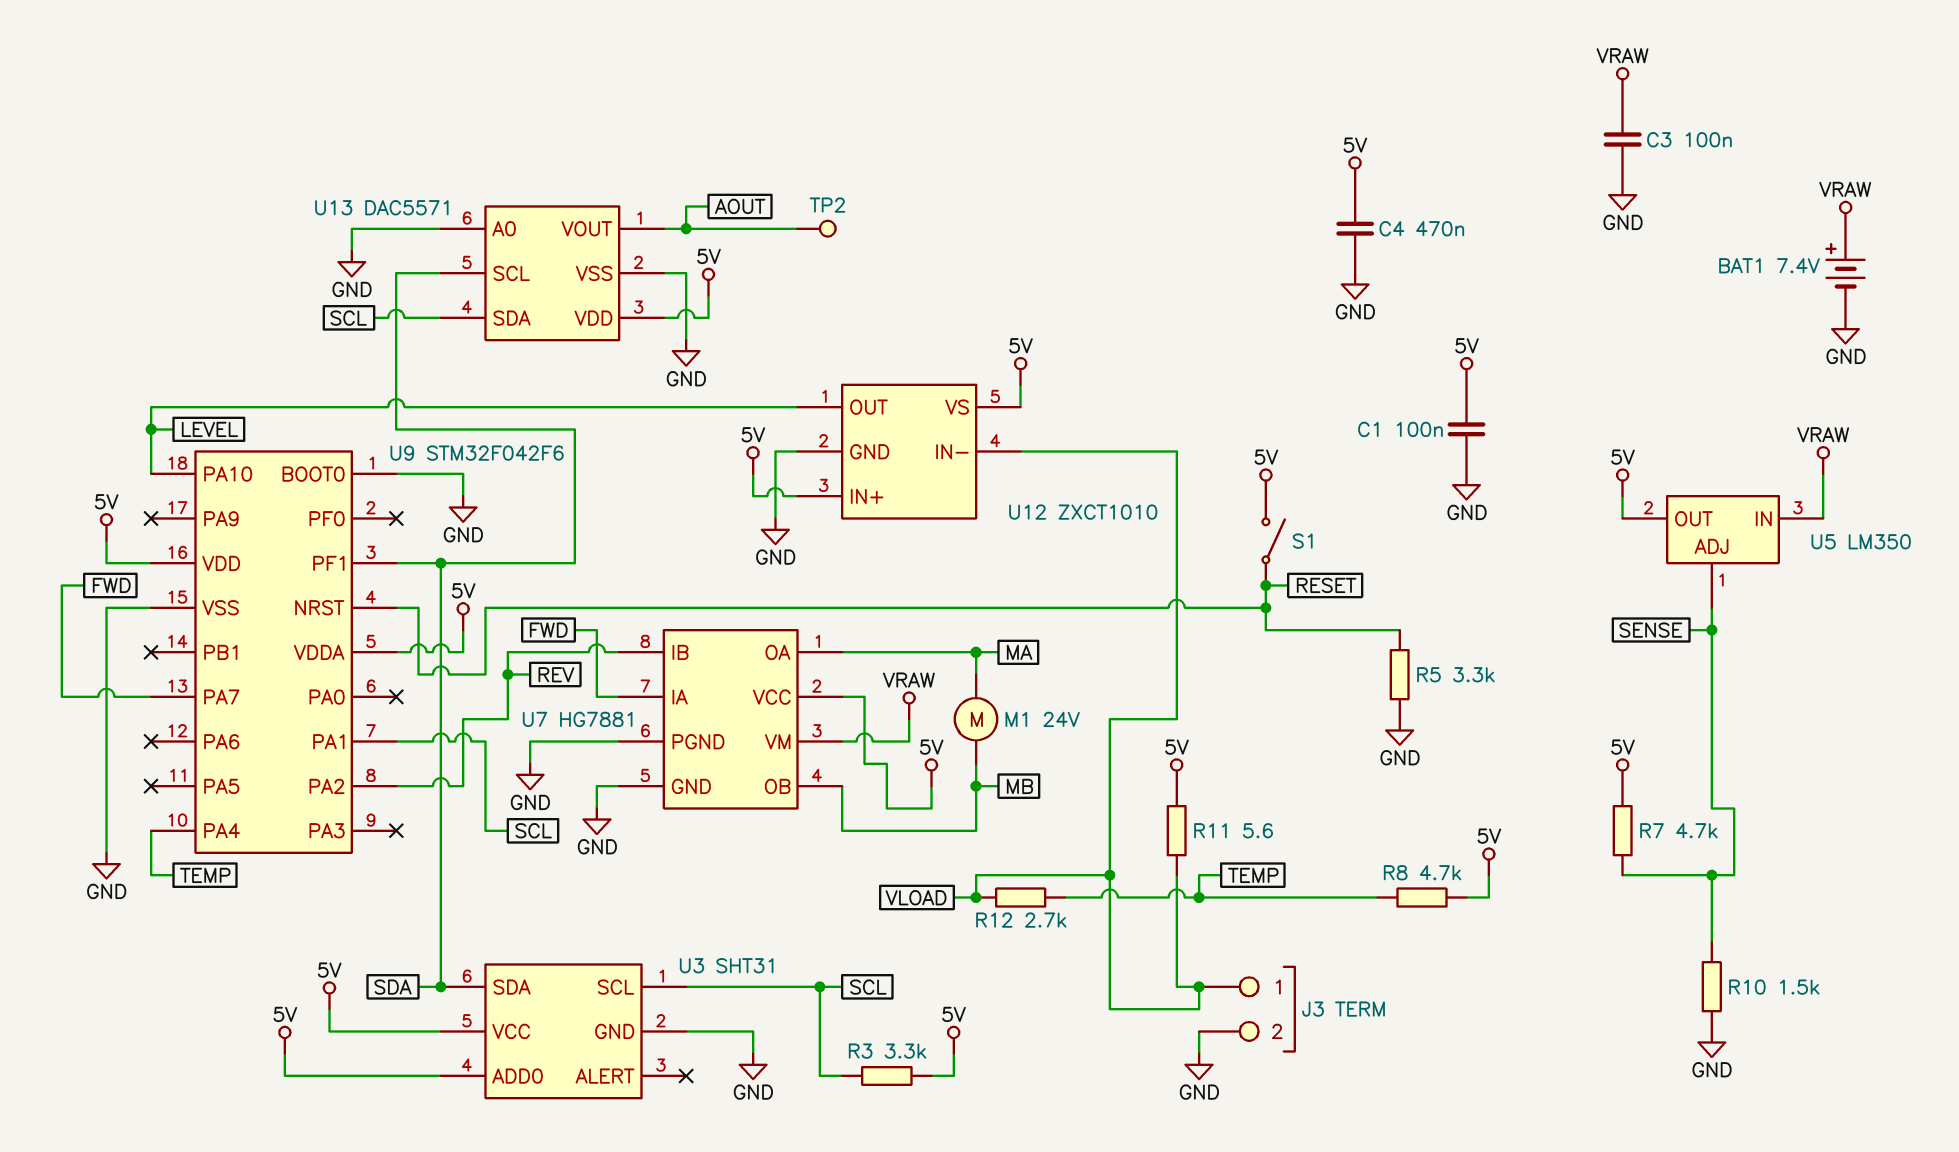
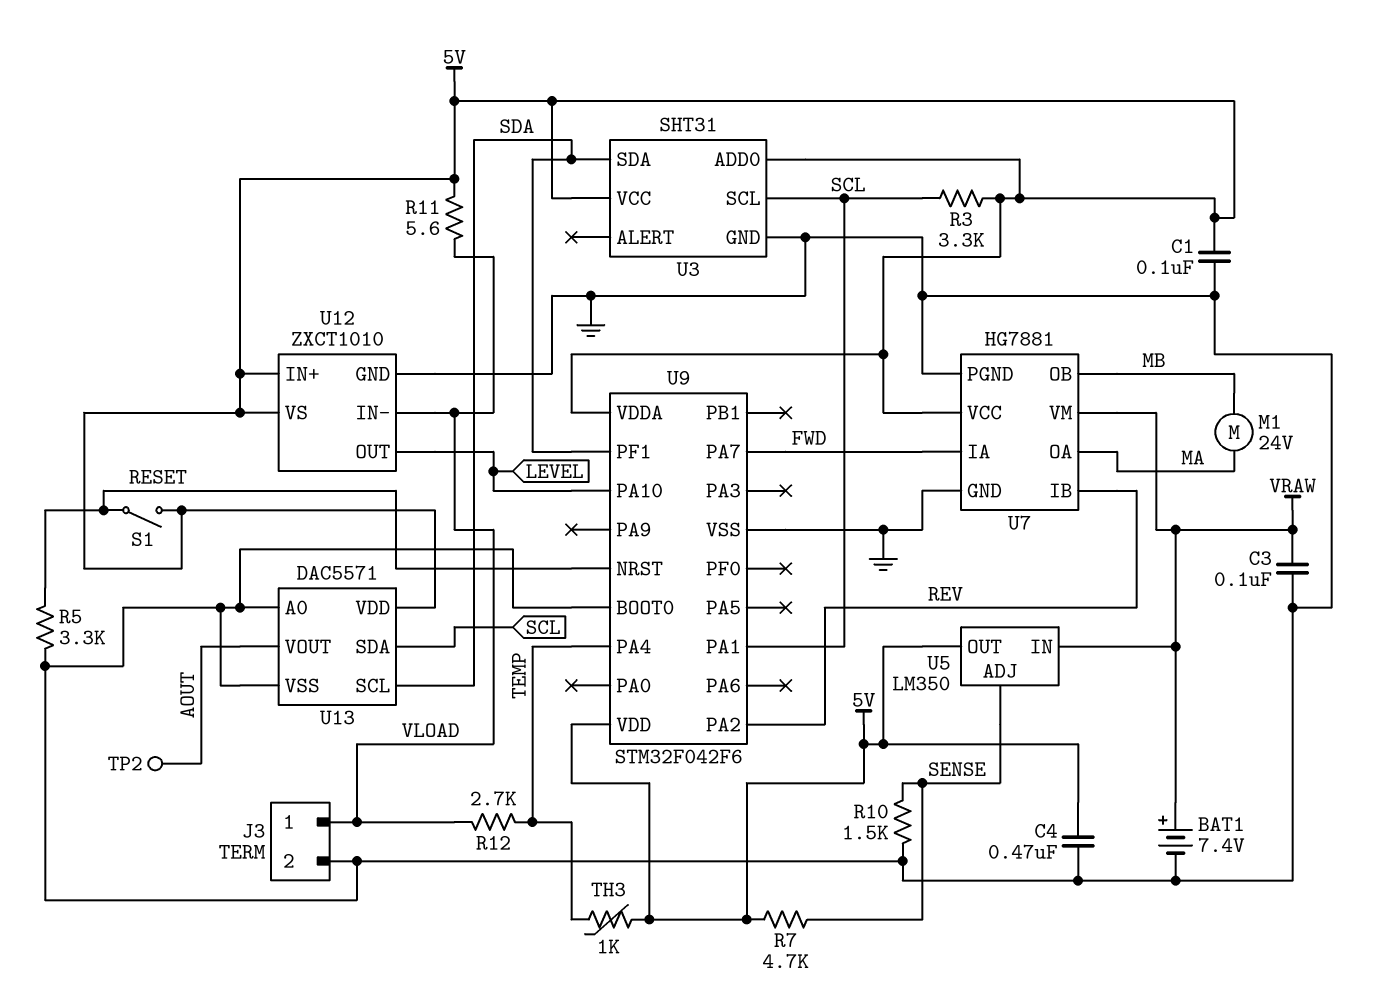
R8: 4.7k (5V, TEMP) -> none
TH3: none -> 1k (5V, TEMP)

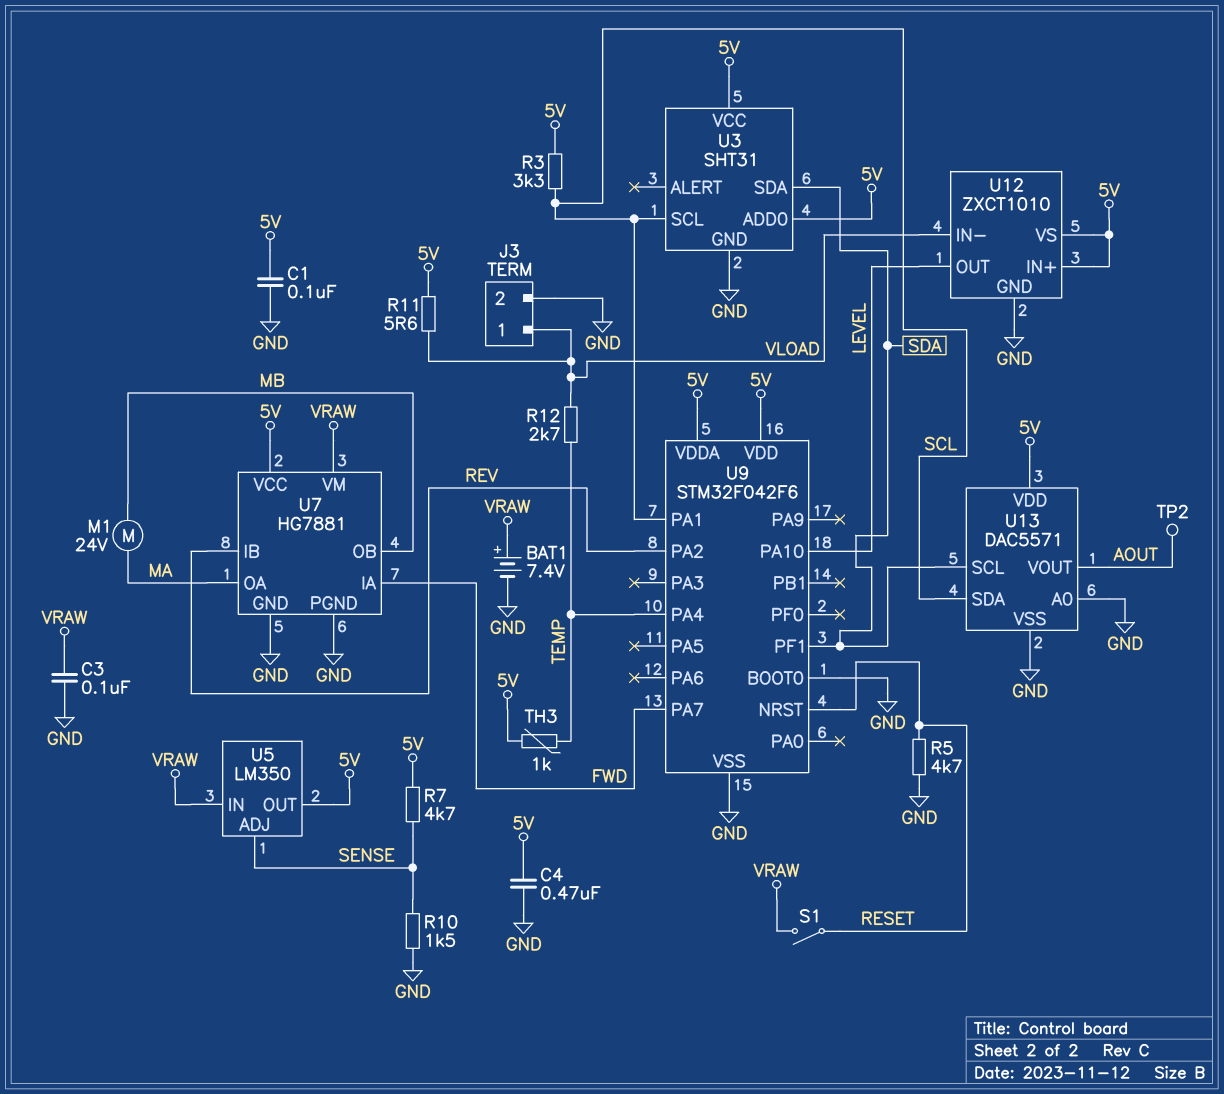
R5: 3.3k (GND, RESET) -> 4.7k (GND, RESET)
S1: switch (5V, RESET) -> switch (RESET, VRAW)

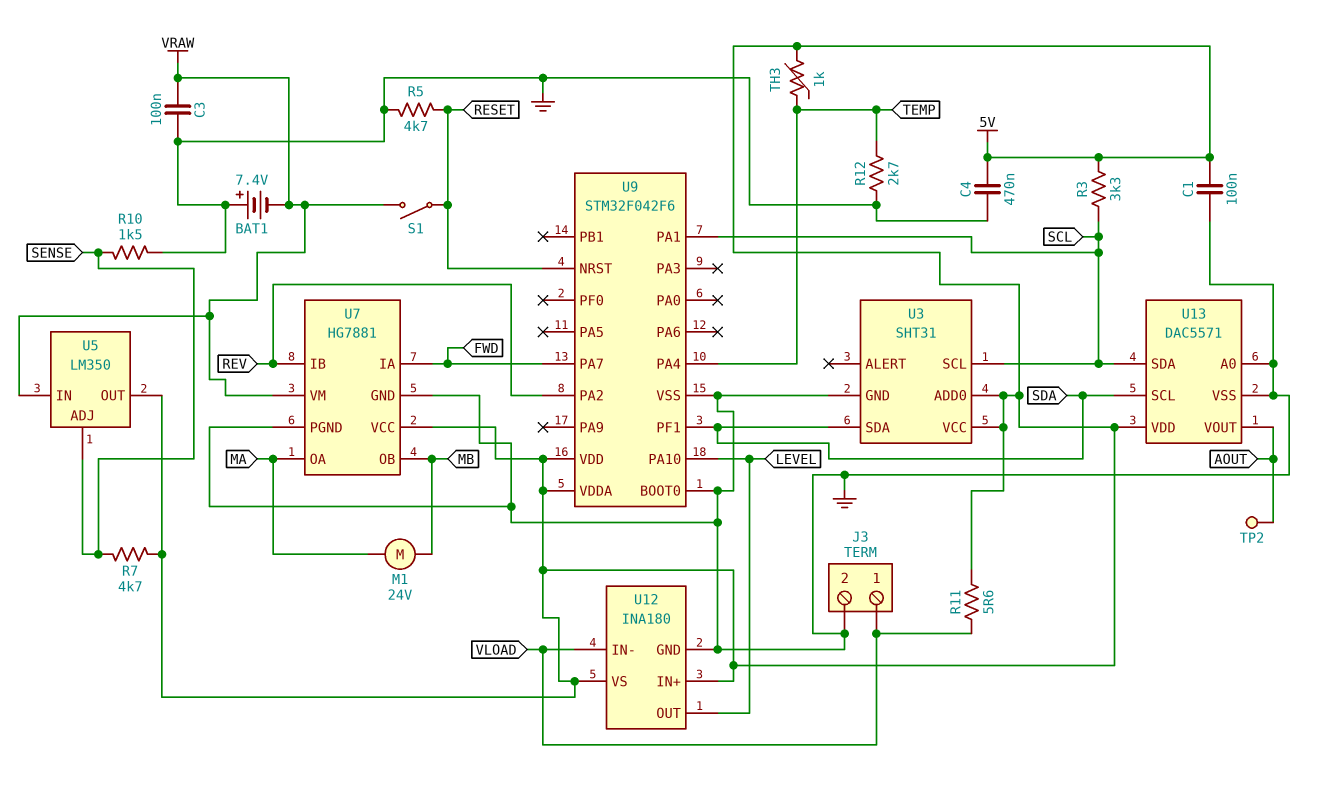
BAT1: 7.4V (plus VRAW, minus GND) -> 7.4V (plus GND, minus VRAW)
R12: 2.7k (TEMP, VLOAD) -> 2.7k (GND, TEMP)
U12: ZXCT1010 -> INA180

